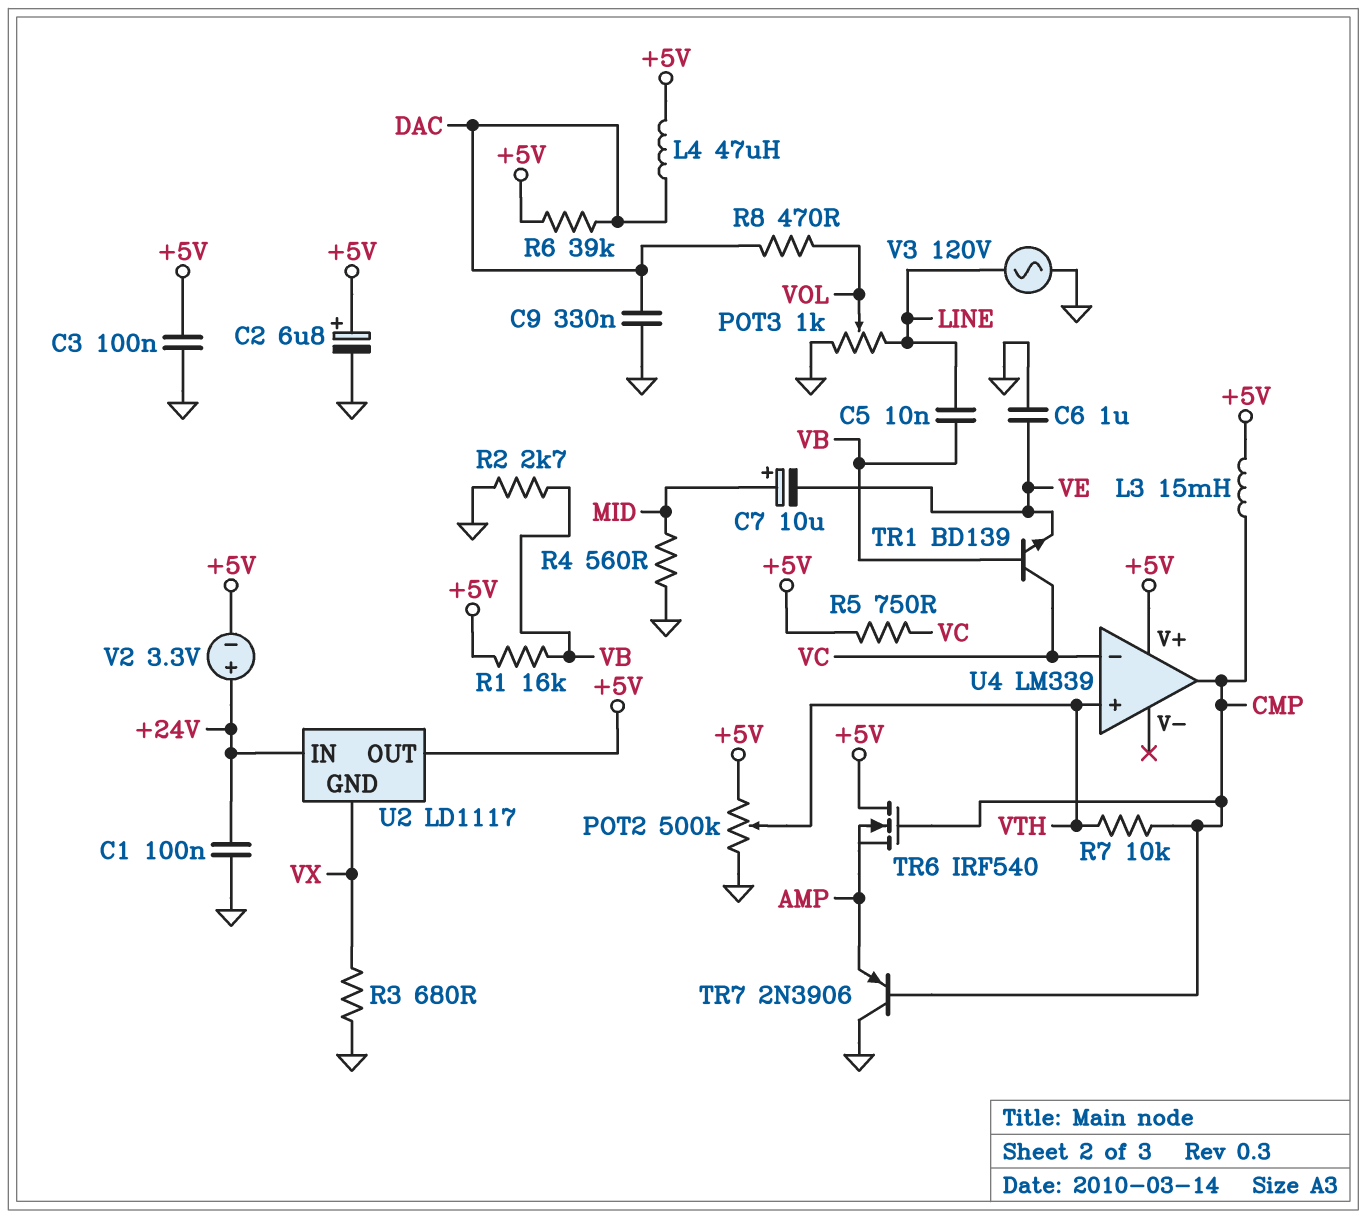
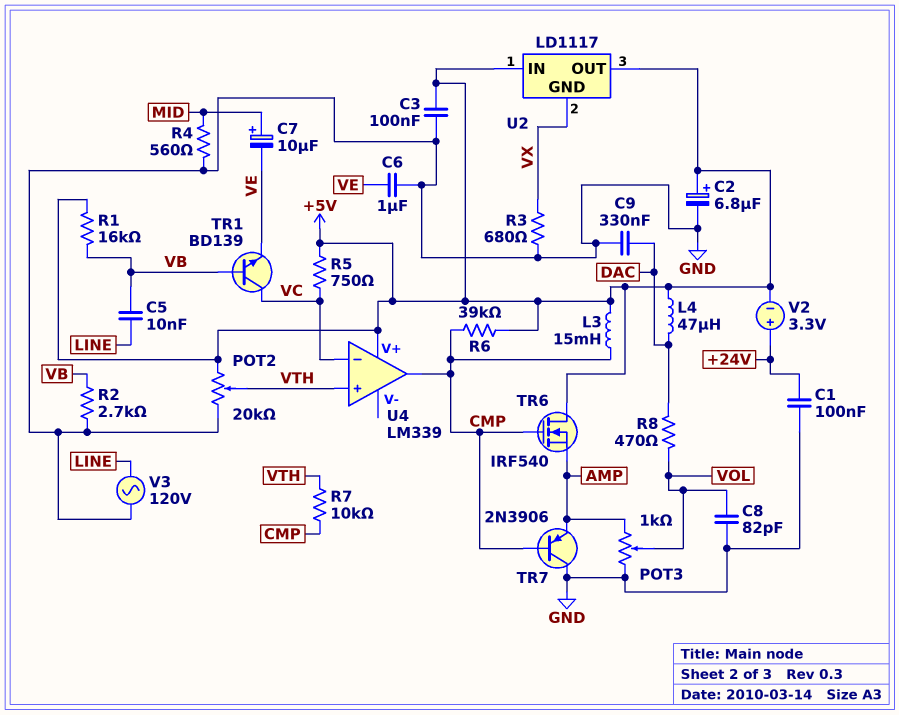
C8: none -> 82pF (GND, VOL)
POT2: 500k (+5V, GND, wiper VTH) -> 20k (+5V, GND, wiper VTH)
POT3: 1k (GND, LINE, wiper VOL) -> 1k (AMP, GND, wiper VOL)
R6: 39k (+5V, DAC) -> 39k (+5V, CMP)
U2 pin IN: +24V -> +5V

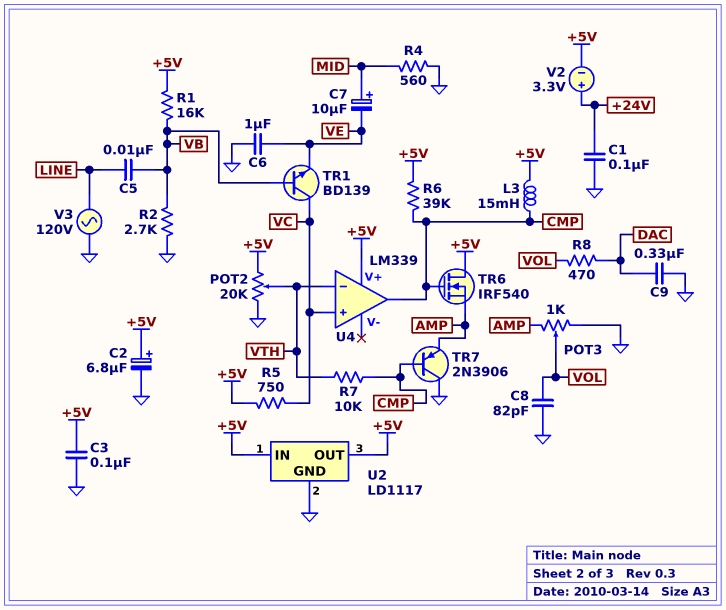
L4: 47uH (+5V, DAC) -> none
R3: 680 (GND, VX) -> none
U2 pin GND: VX -> GND
U4 pin in+: VTH -> VC
U4 pin in-: VC -> VTH

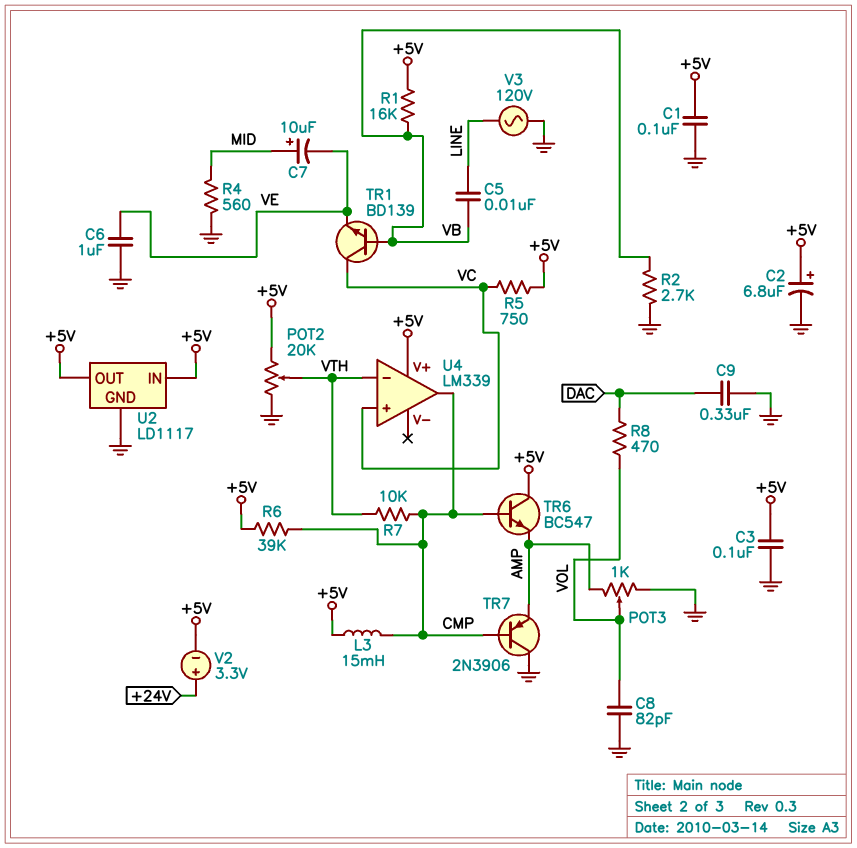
C1: 100nF (+24V, GND) -> 100nF (+5V, GND)
TR6: NMOS IRF540 (G CMP, D +5V, S AMP) -> NPN BC547 (B CMP, C +5V, E AMP)

